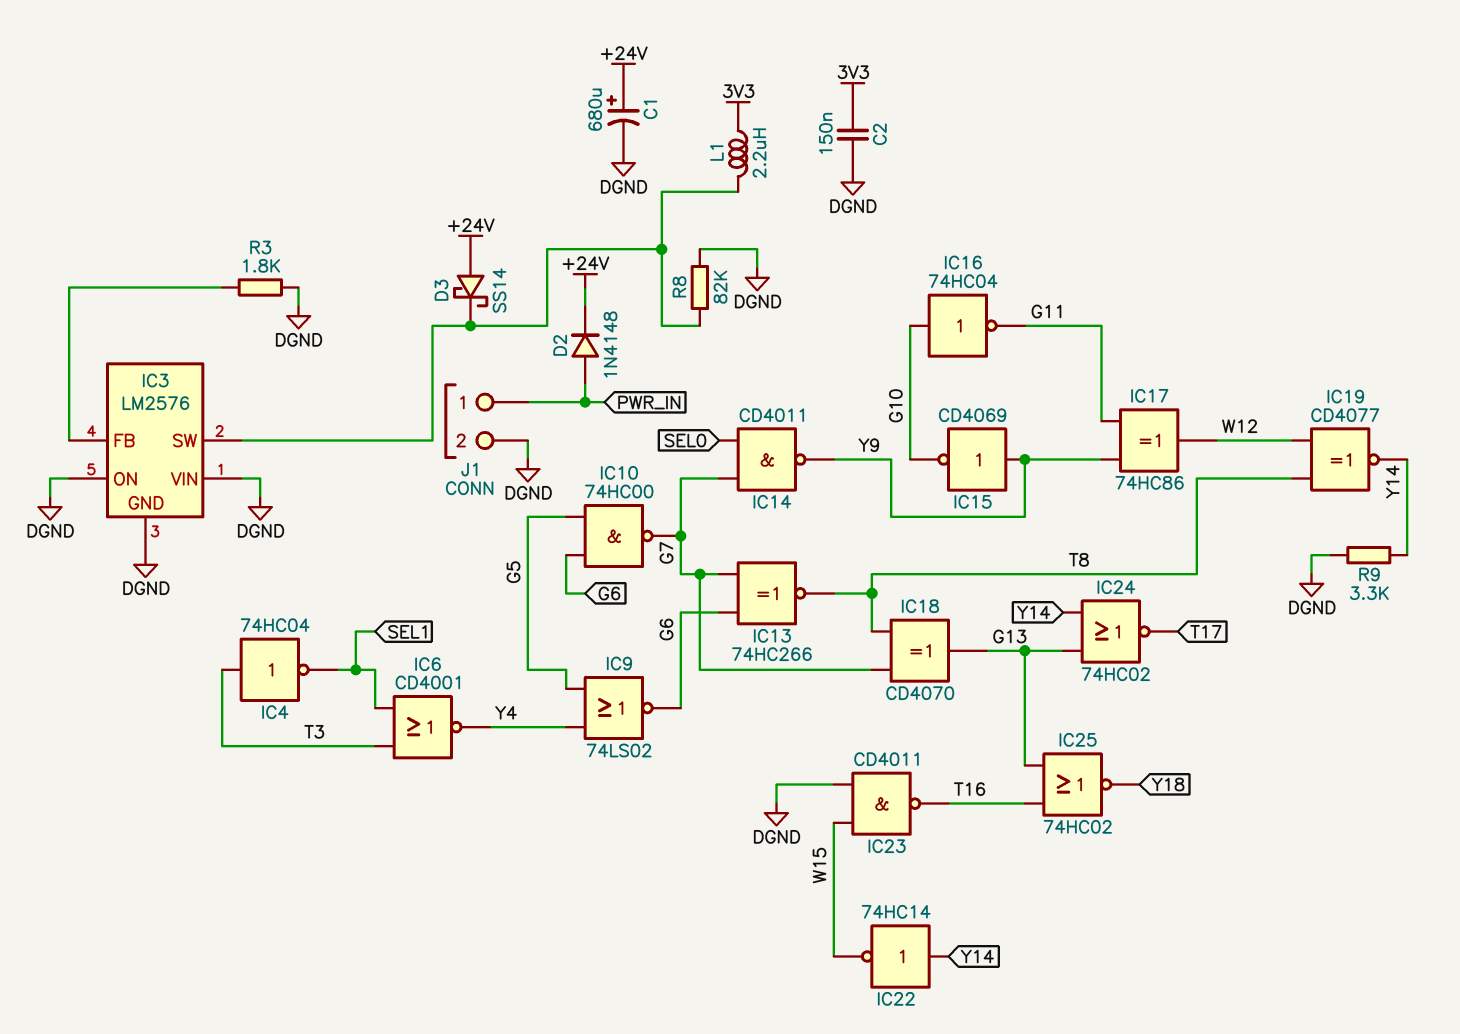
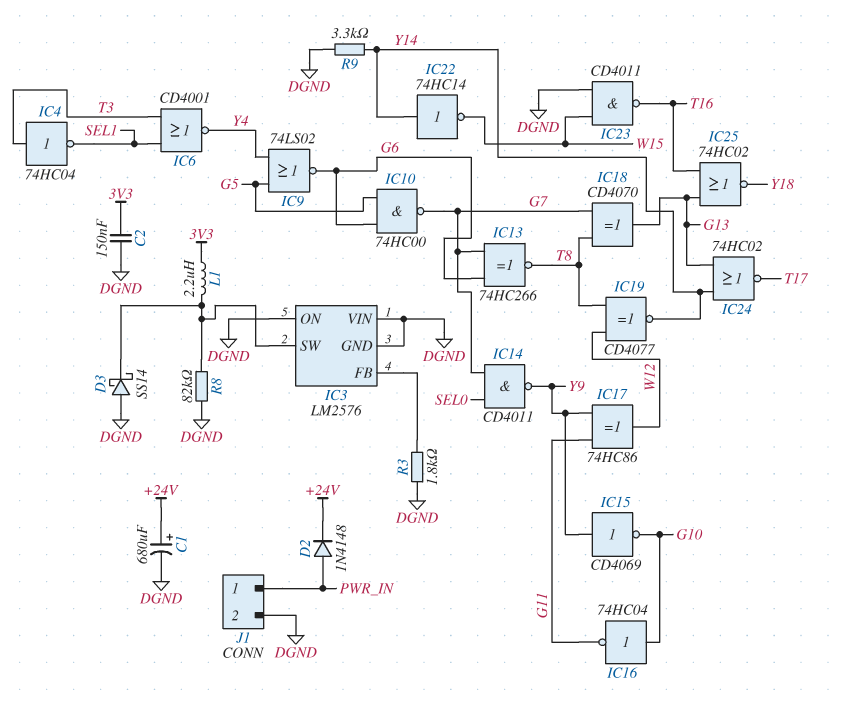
D3: schottky SS14 (A +24V, K IC3/SW) -> schottky SS14 (A DGND, K IC3/SW)

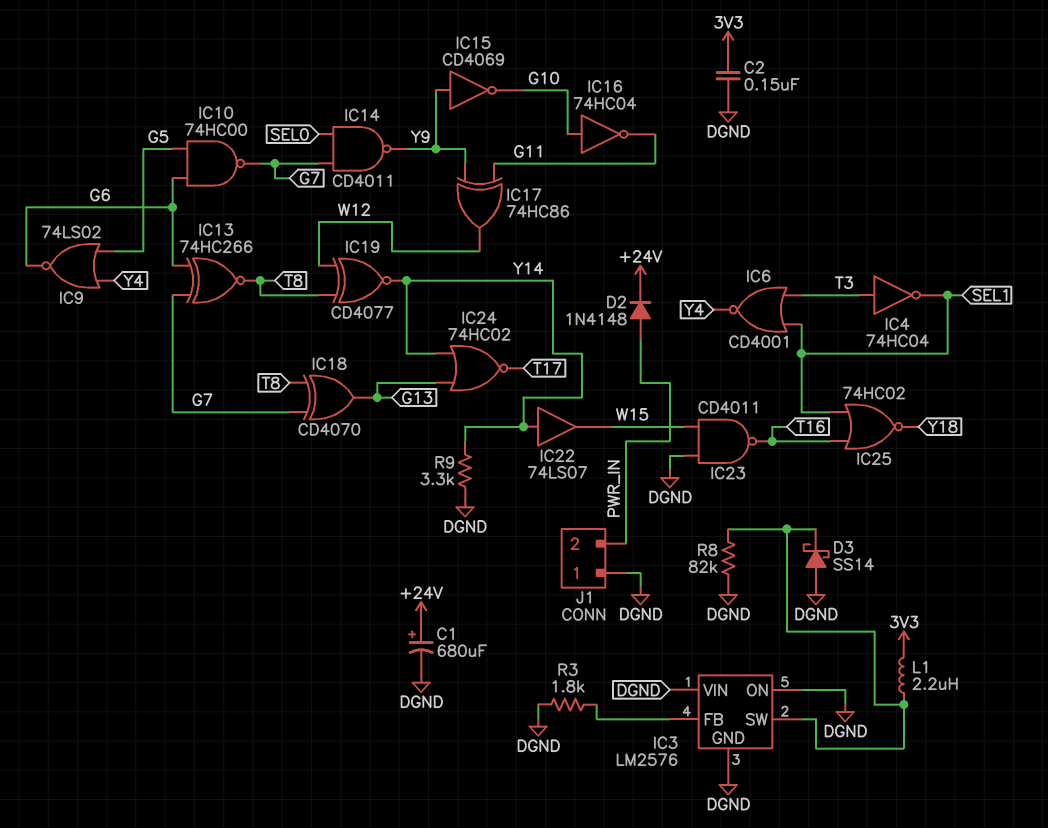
IC22: NOT 74HC14 (in Y14, out W15) -> buffer 74LS07 (in Y14, out W15)
IC25: NOR 74HC02 (in G13, in T16, out Y18) -> NOR 74HC02 (in SEL1, in T16, out Y18)
J1 pin 1: PWR_IN -> DGND
J1 pin 2: DGND -> PWR_IN

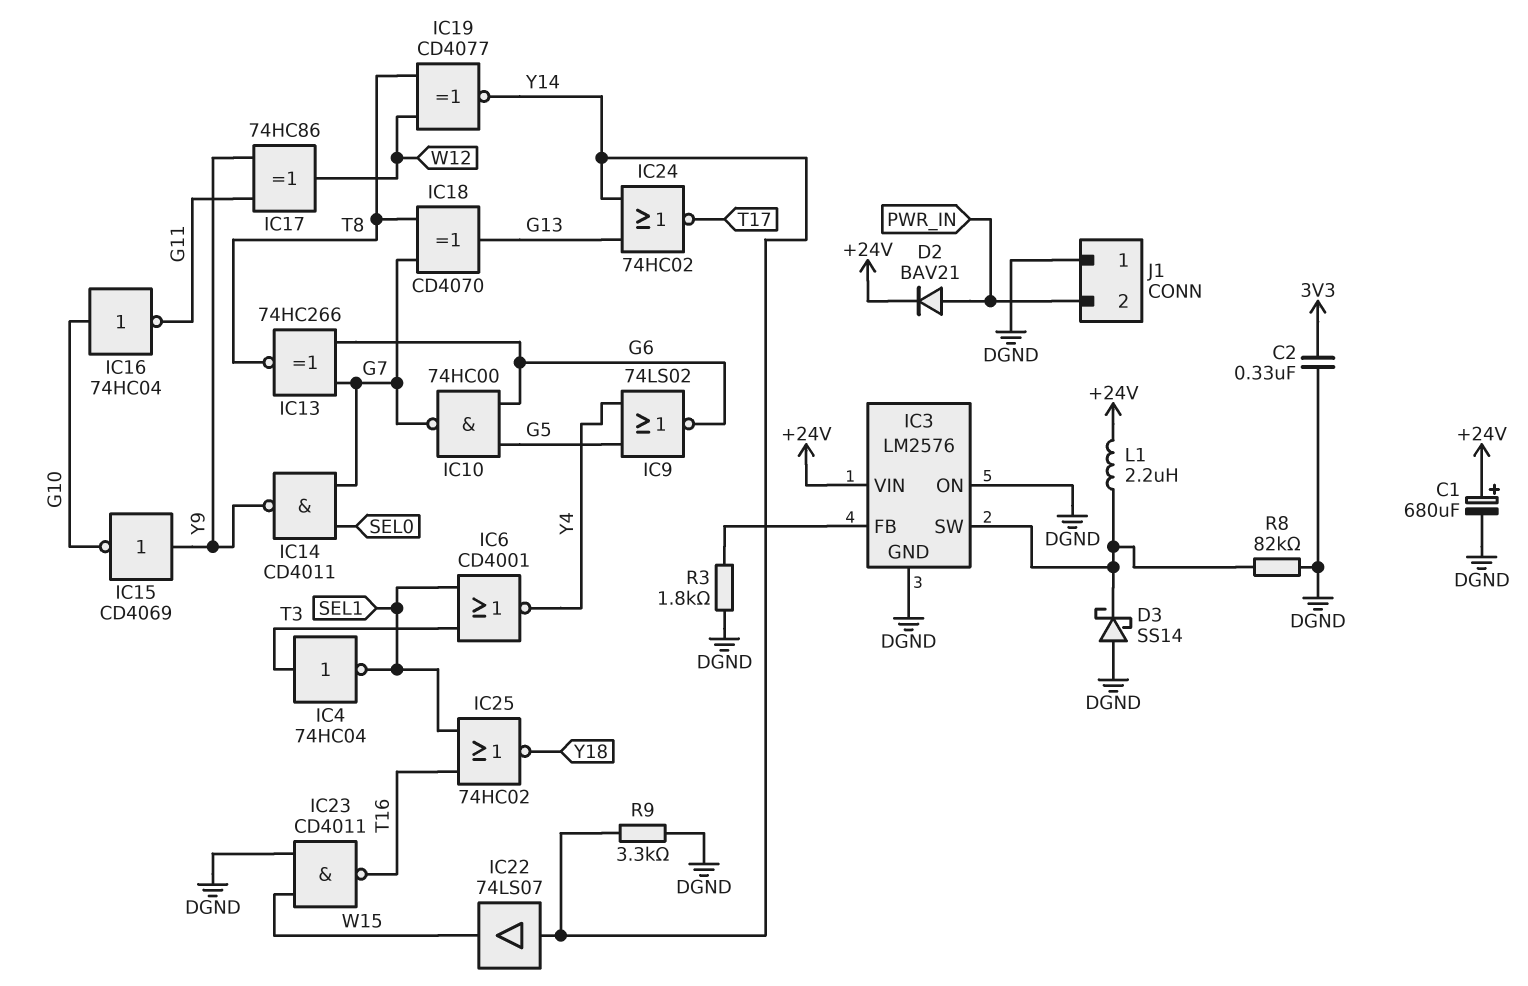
C2: 150nF (3V3, DGND) -> 330nF (3V3, DGND)
D2: diode 1N4148 (A PWR_IN, K +24V) -> diode BAV21 (A PWR_IN, K +24V)
IC3 pin VIN: DGND -> +24V
L1: 2.2uH (3V3, IC3/SW) -> 2.2uH (+24V, IC3/SW)

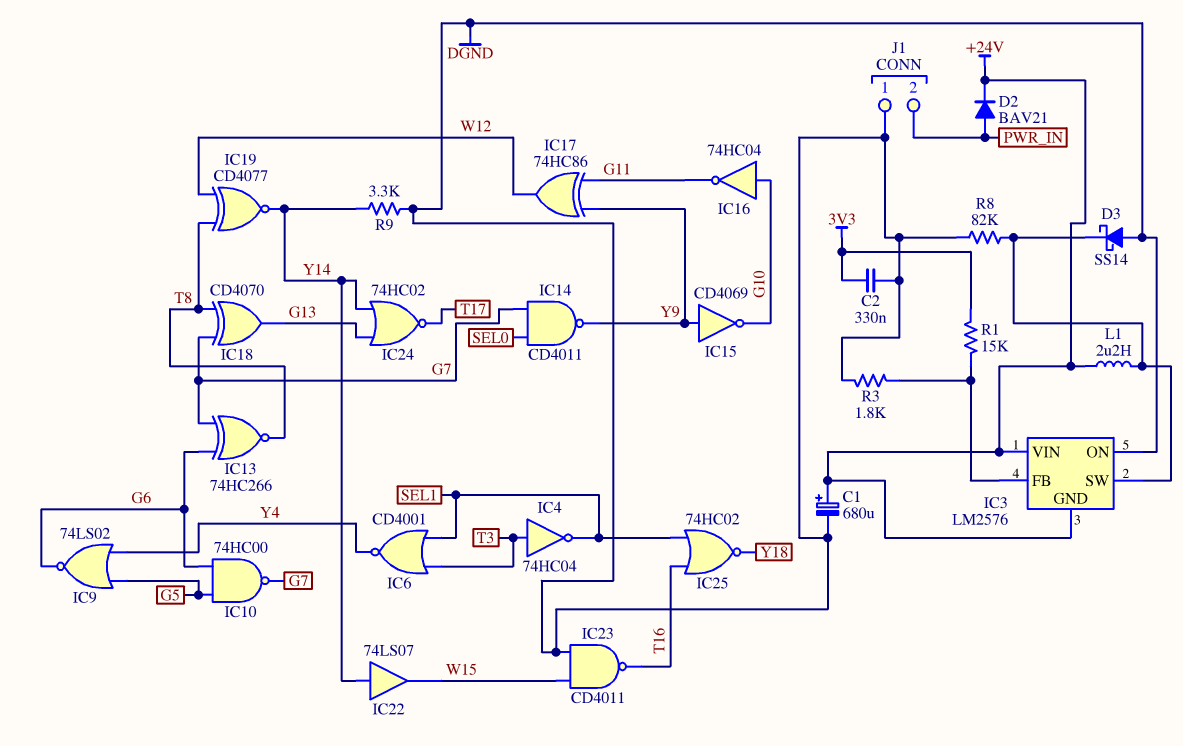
IC3 pin GND: DGND -> +24V
R1: none -> 15k (3V3, IC3/FB)

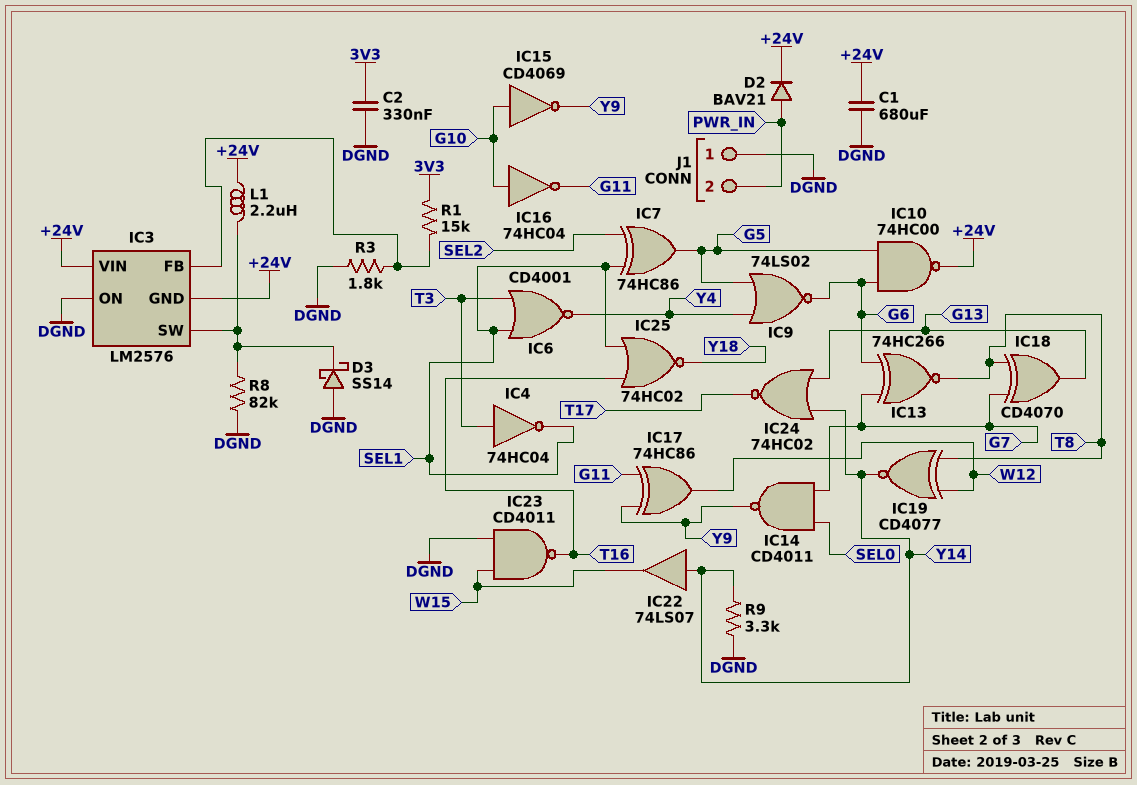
C1: 680uF (plus +24V, minus DGND) -> 680uF (+24V, DGND)
IC7: none -> XOR 74HC86 (in SEL1, in SEL2, out G5)
IC10: NAND 74HC00 (in G5, in G6, out G7) -> NAND 74HC00 (in G5, in G6, out +24V)
IC15: NOT CD4069 (in Y9, out G10) -> NOT CD4069 (in G10, out Y9)

